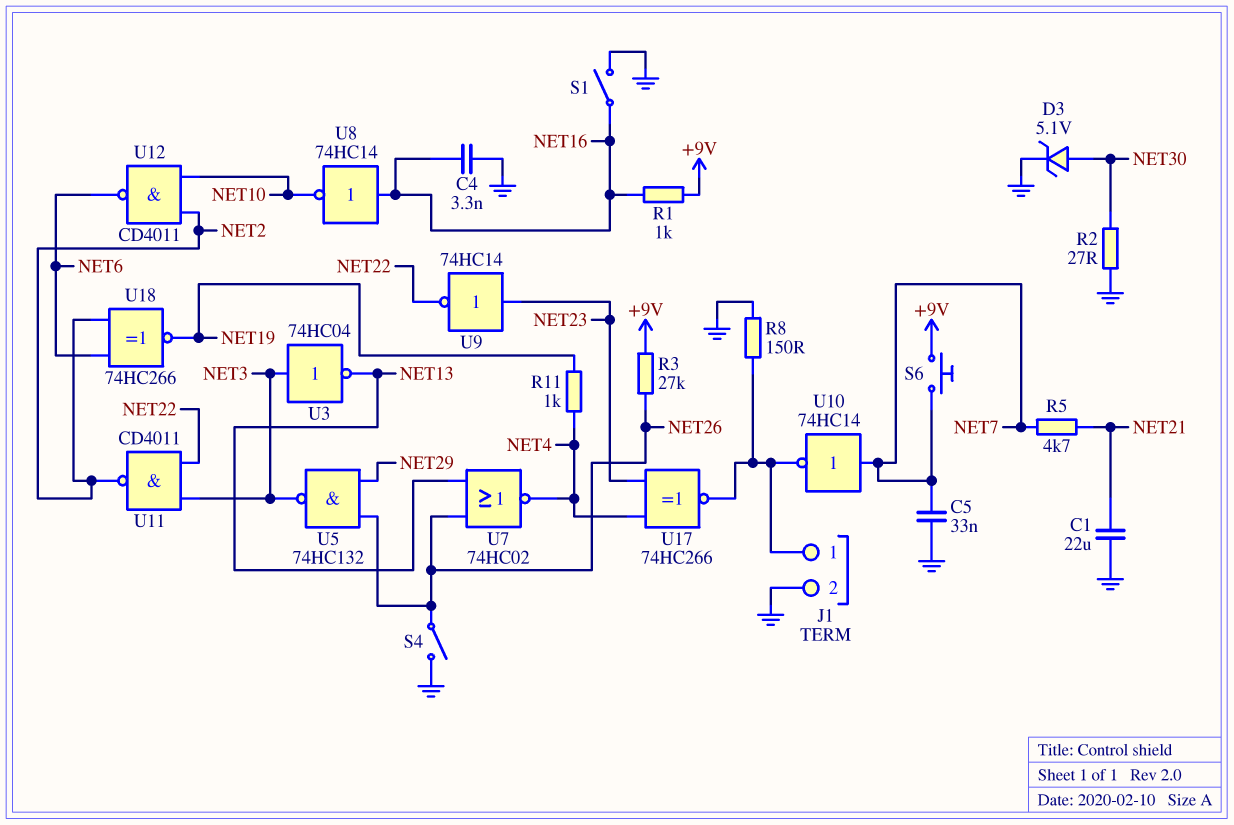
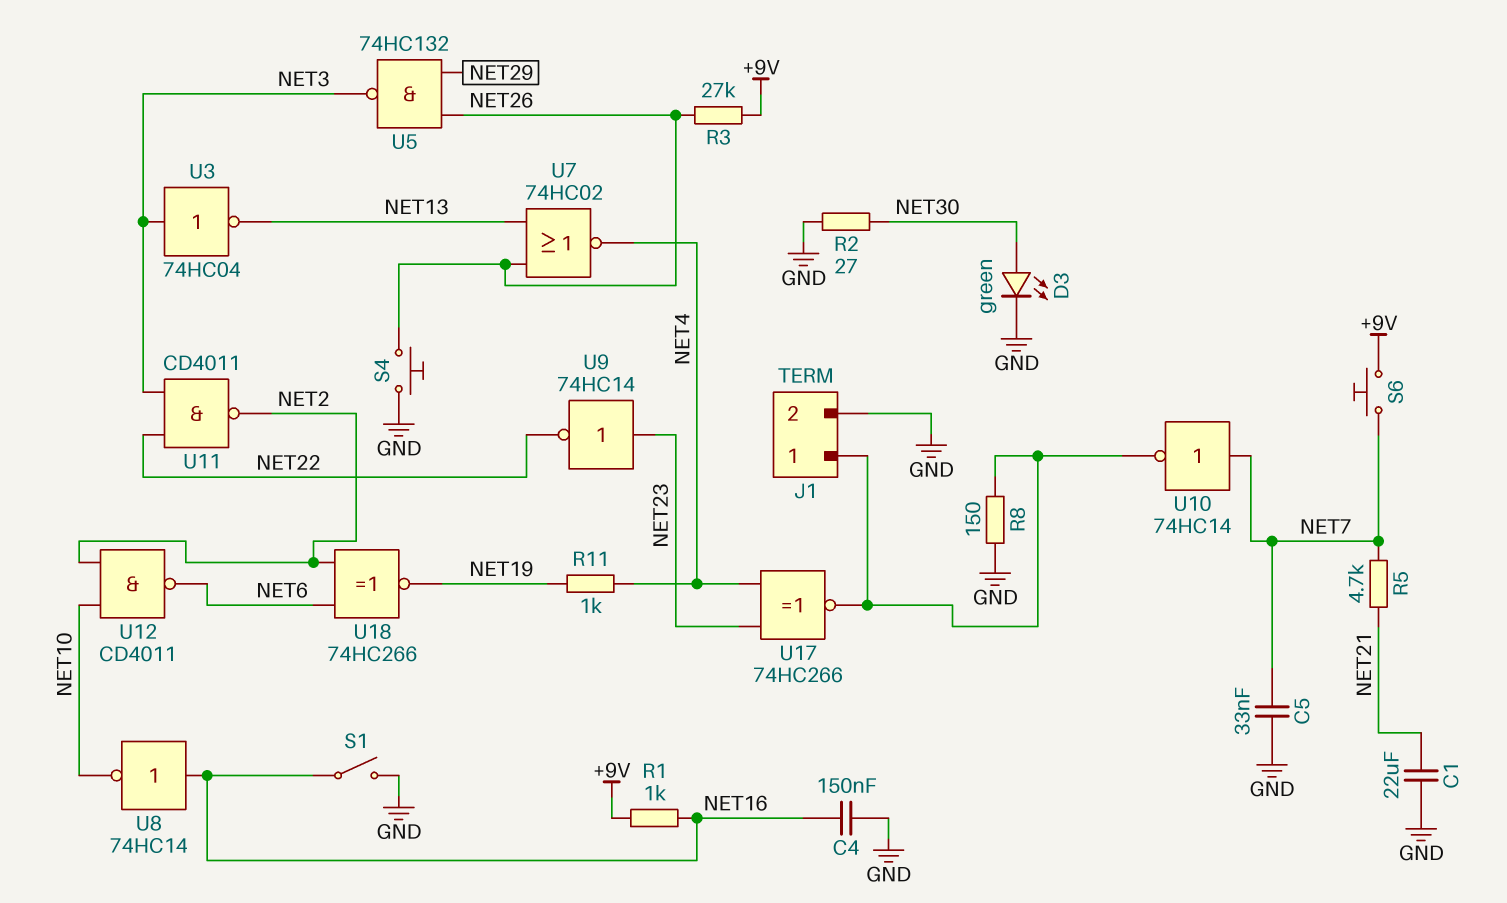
C4: 3.3nF (GND, NET16) -> 150nF (GND, NET16)
D3: zener 5.1V (A NET30, K GND) -> LED green (A NET30, K GND)
S4: switch (GND, NET26) -> button (GND, NET26)

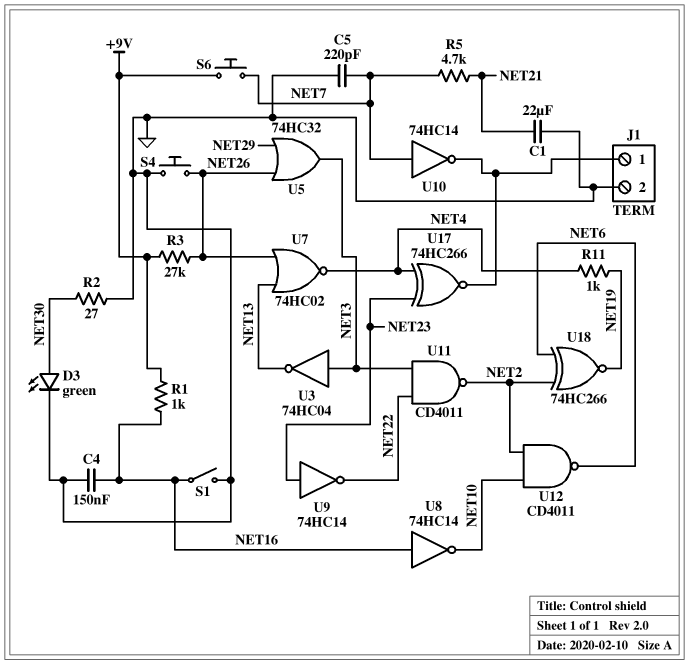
C5: 33nF (GND, NET7) -> 220pF (GND, NET7)
R8: 150 (GND, J1/1) -> none
U5: NAND 74HC132 (in NET26, in NET29, out NET3) -> OR 74HC32 (in NET26, in NET29, out NET3)

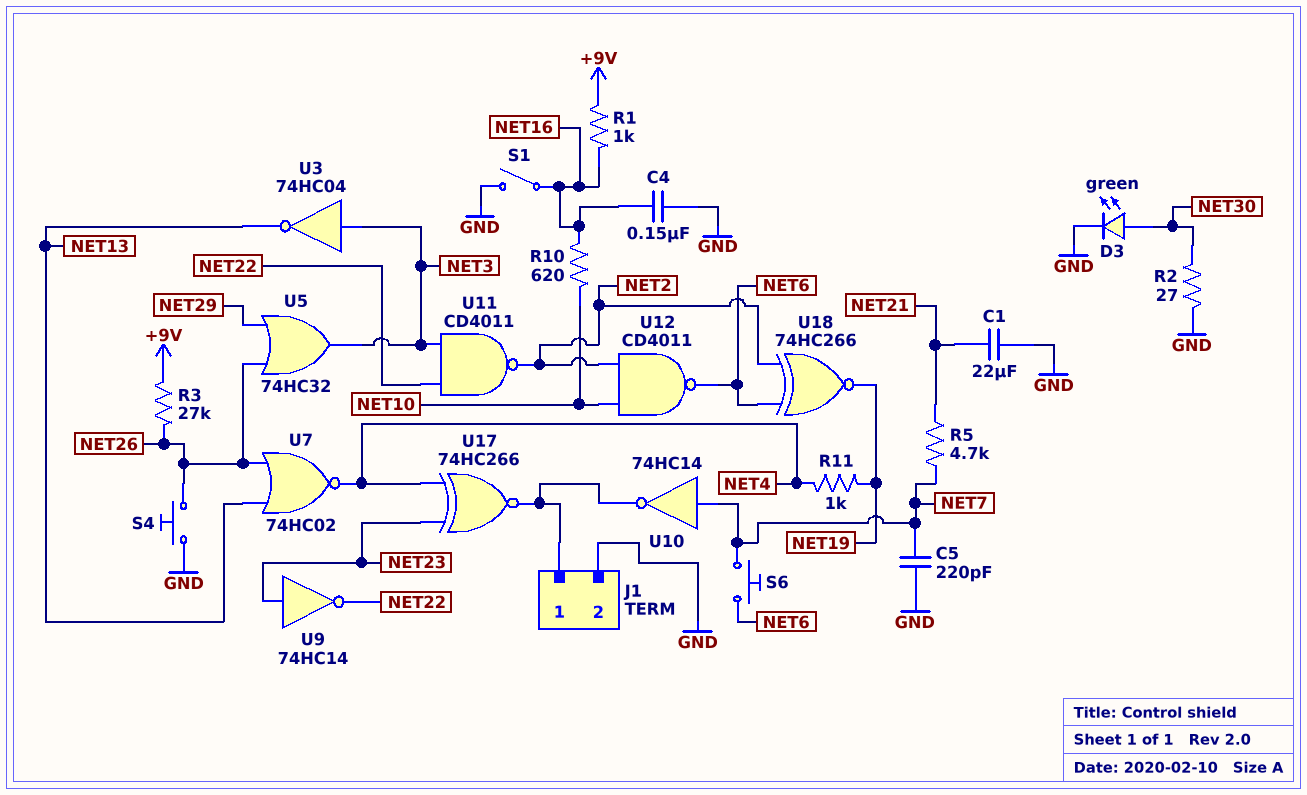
R10: none -> 620 (NET10, NET16)
S6: button (+9V, NET7) -> button (NET6, NET7)
U8: NOT 74HC14 (in NET16, out NET10) -> none

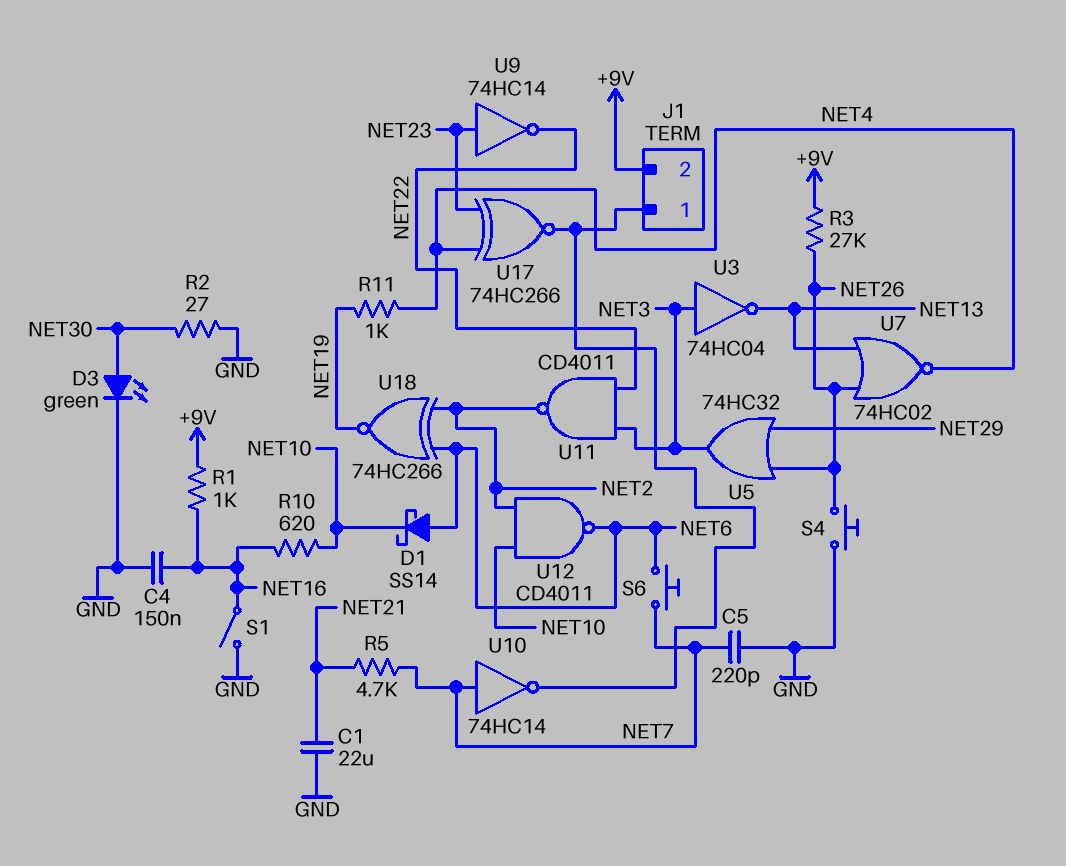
D1: none -> schottky SS14 (A NET6, K NET10)
J1 pin 2: GND -> +9V

